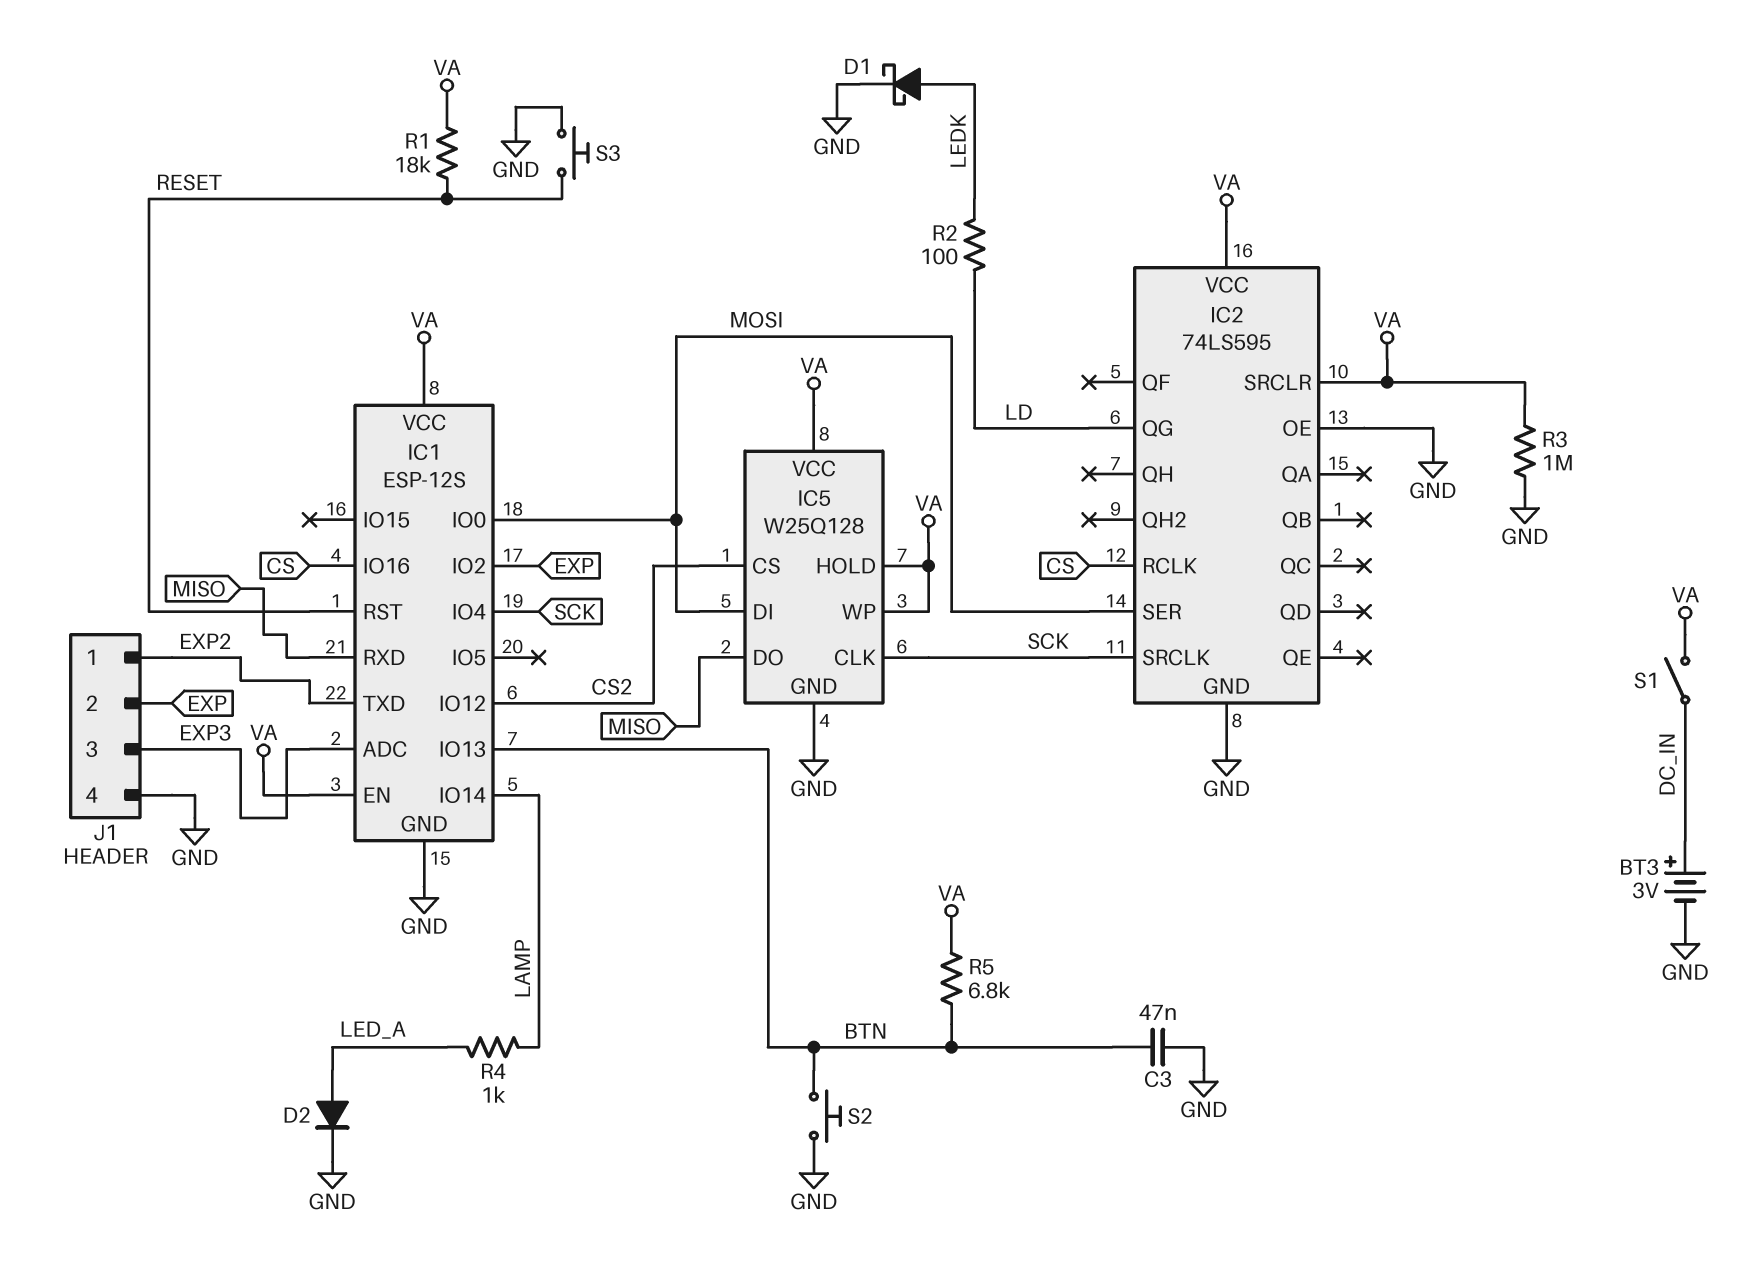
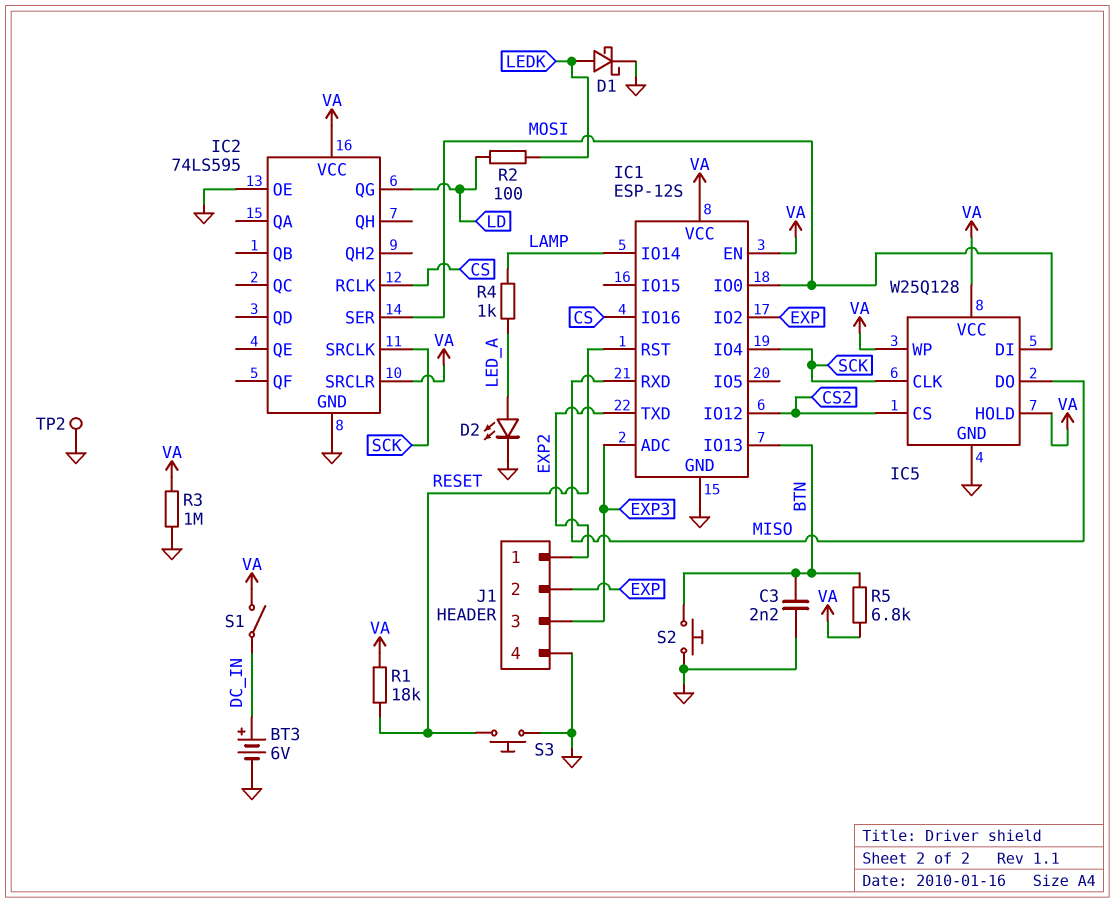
BT3: 3V (plus DC_IN, minus GND) -> 6V (plus DC_IN, minus GND)
C3: 47nF (BTN, GND) -> 2.2nF (BTN, GND)
D2: diode (A LED_A, K GND) -> LED (A LED_A, K GND)
TP2: none -> test point (GND)

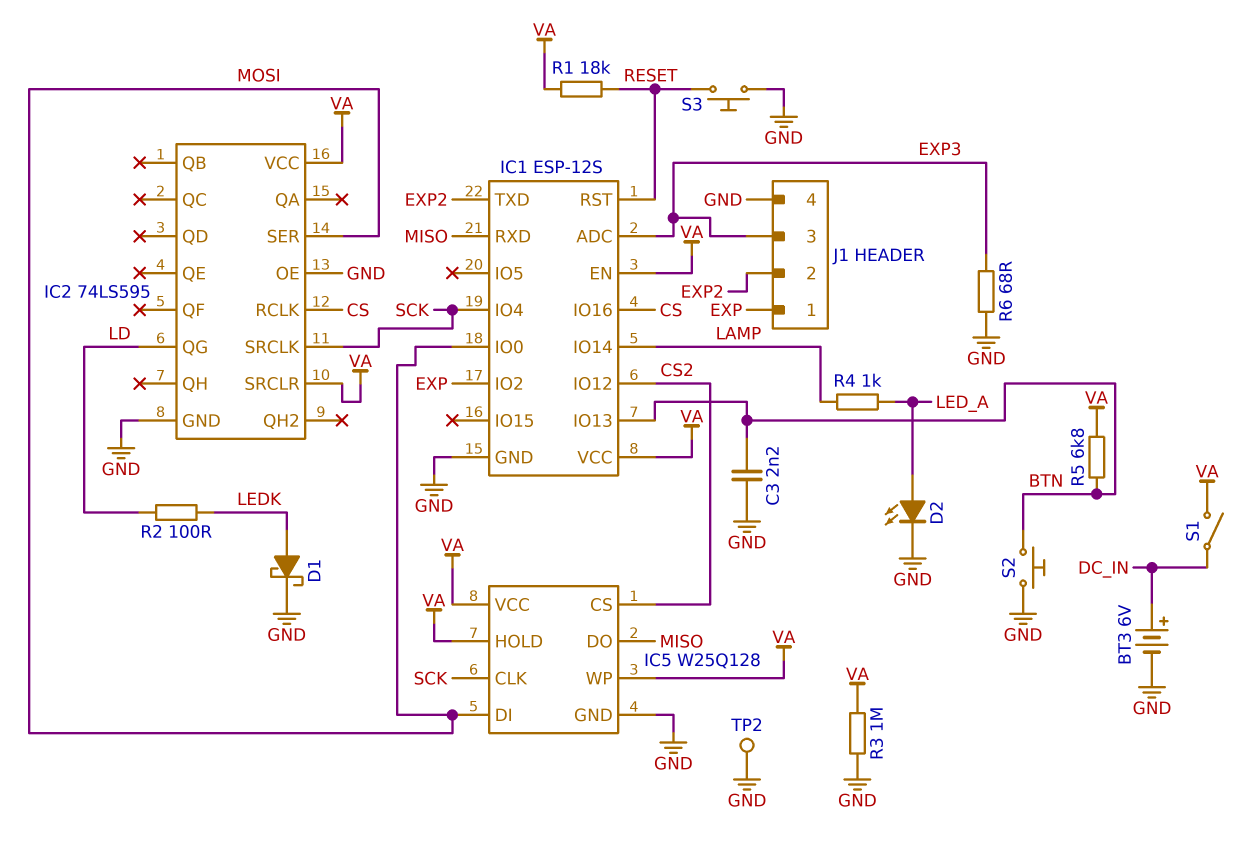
J1 pin 1: EXP2 -> EXP
J1 pin 2: EXP -> EXP2
R6: none -> 68 (EXP3, GND)

